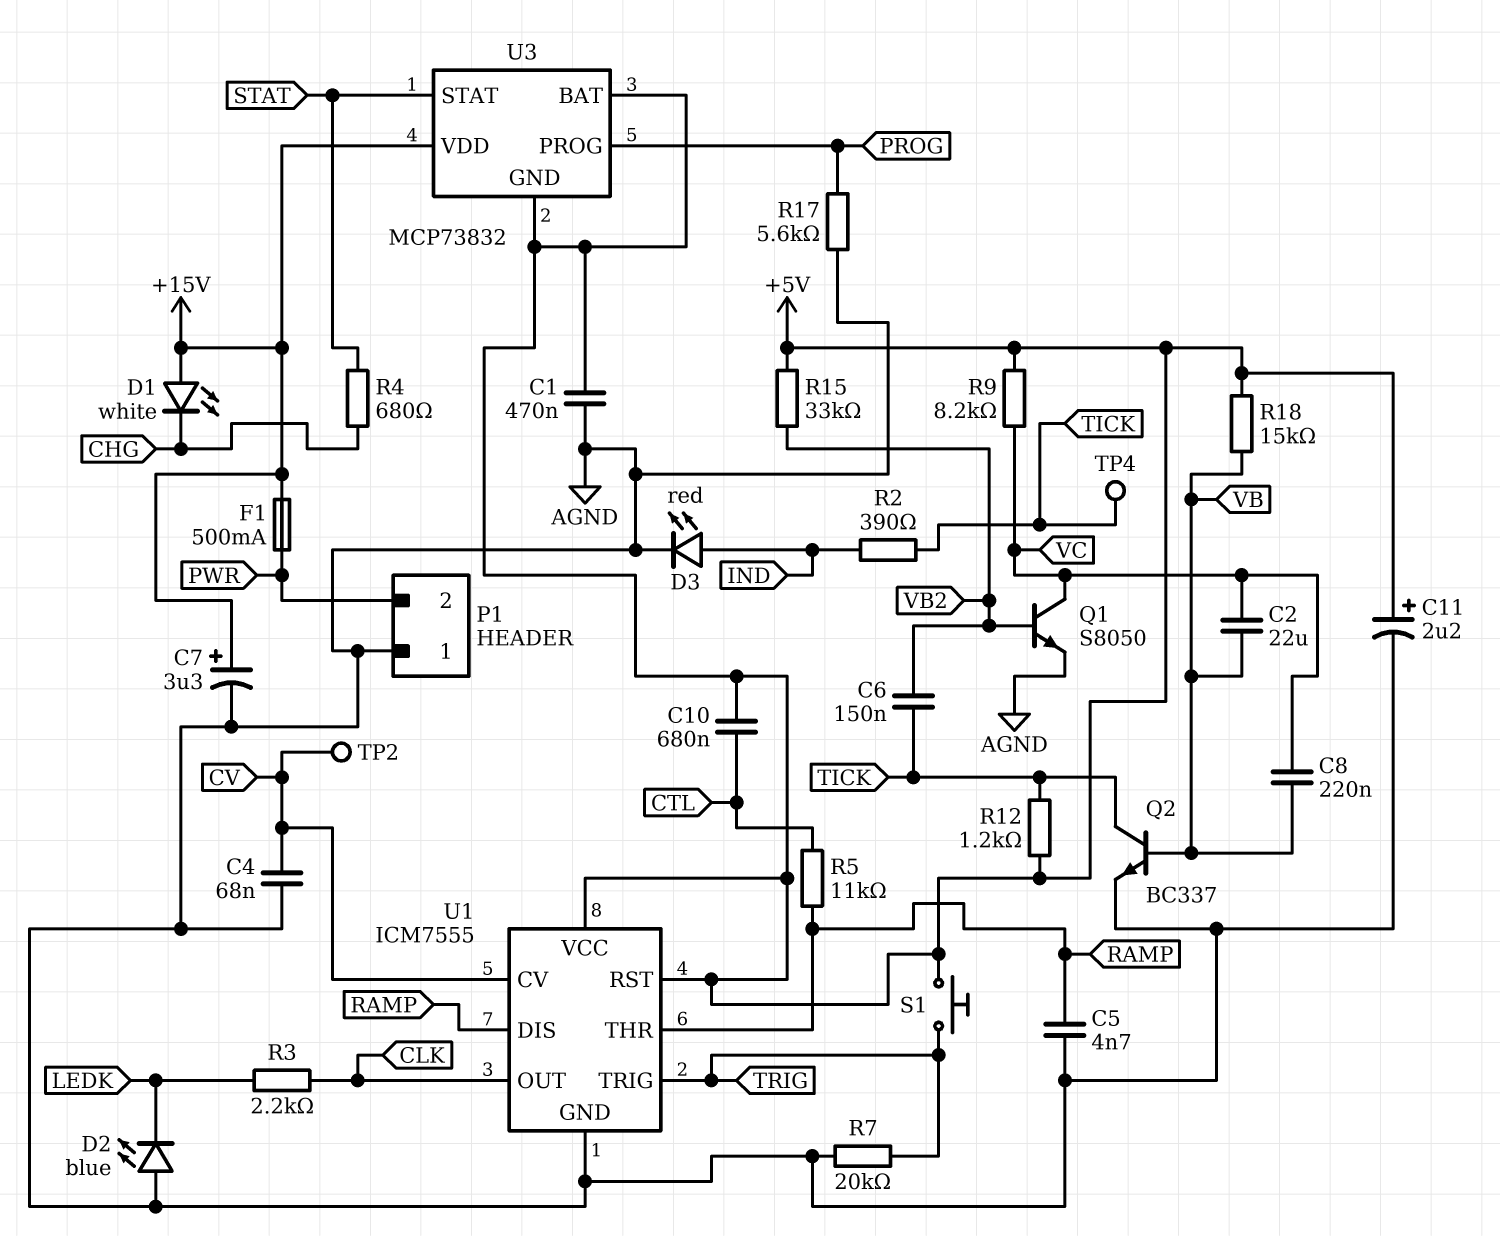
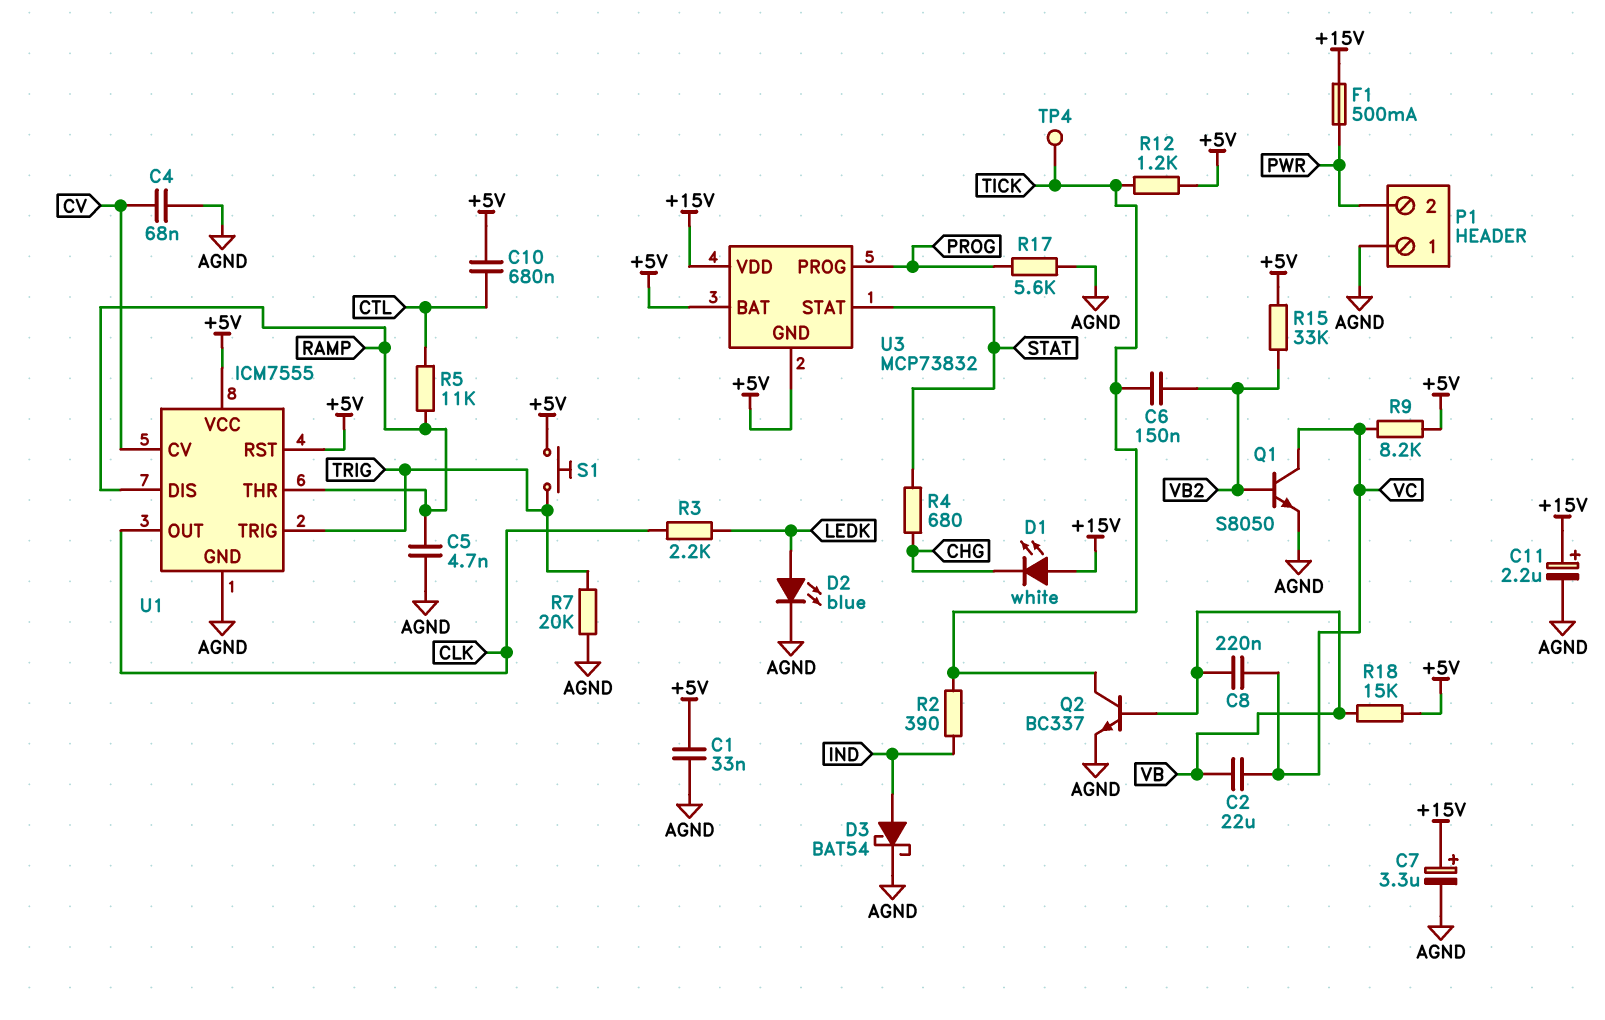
C1: 470nF (+5V, AGND) -> 33nF (+5V, AGND)
C11: 2.2uF (plus +5V, minus AGND) -> 2.2uF (plus +15V, minus AGND)
D2: LED blue (A AGND, K LEDK) -> LED blue (A LEDK, K AGND)
D3: LED red (A IND, K AGND) -> schottky BAT54 (A IND, K AGND)
TP2: test point (CV) -> none

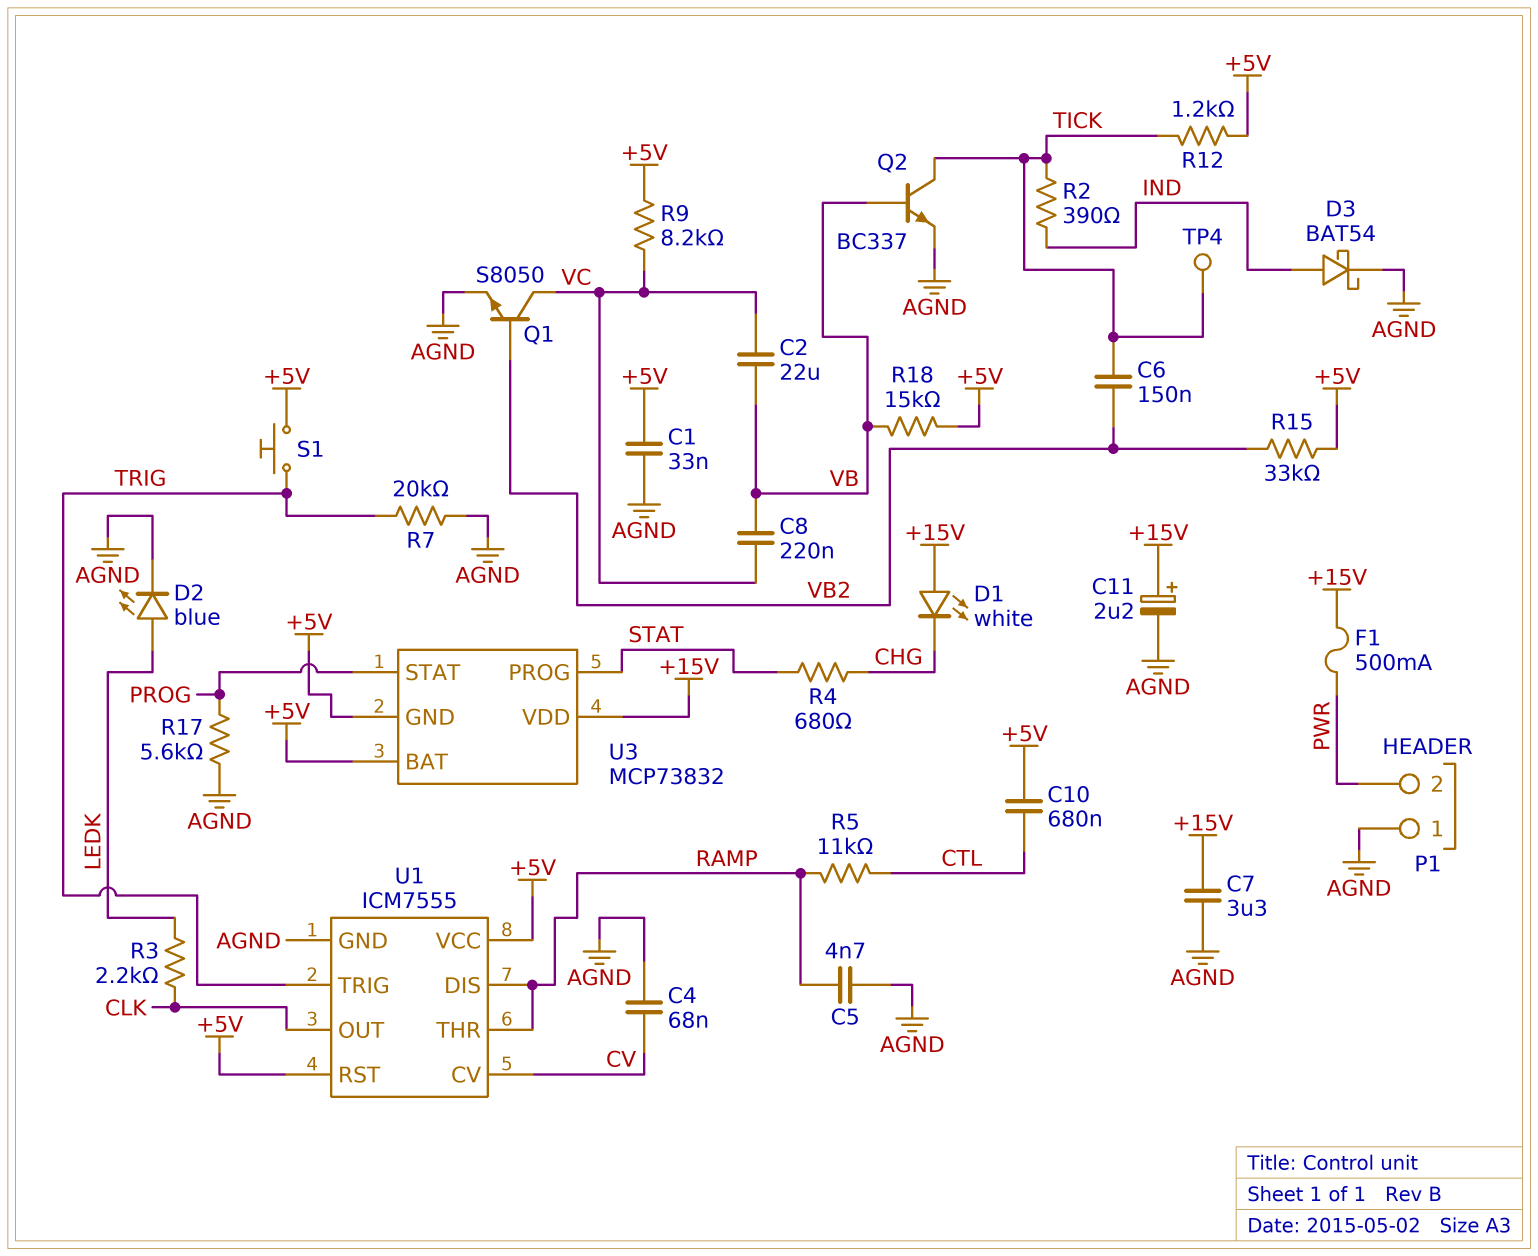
C7: 3.3uF (plus +15V, minus AGND) -> 3.3uF (+15V, AGND)
U3 pin PROG: PROG -> STAT
U3 pin STAT: STAT -> PROG

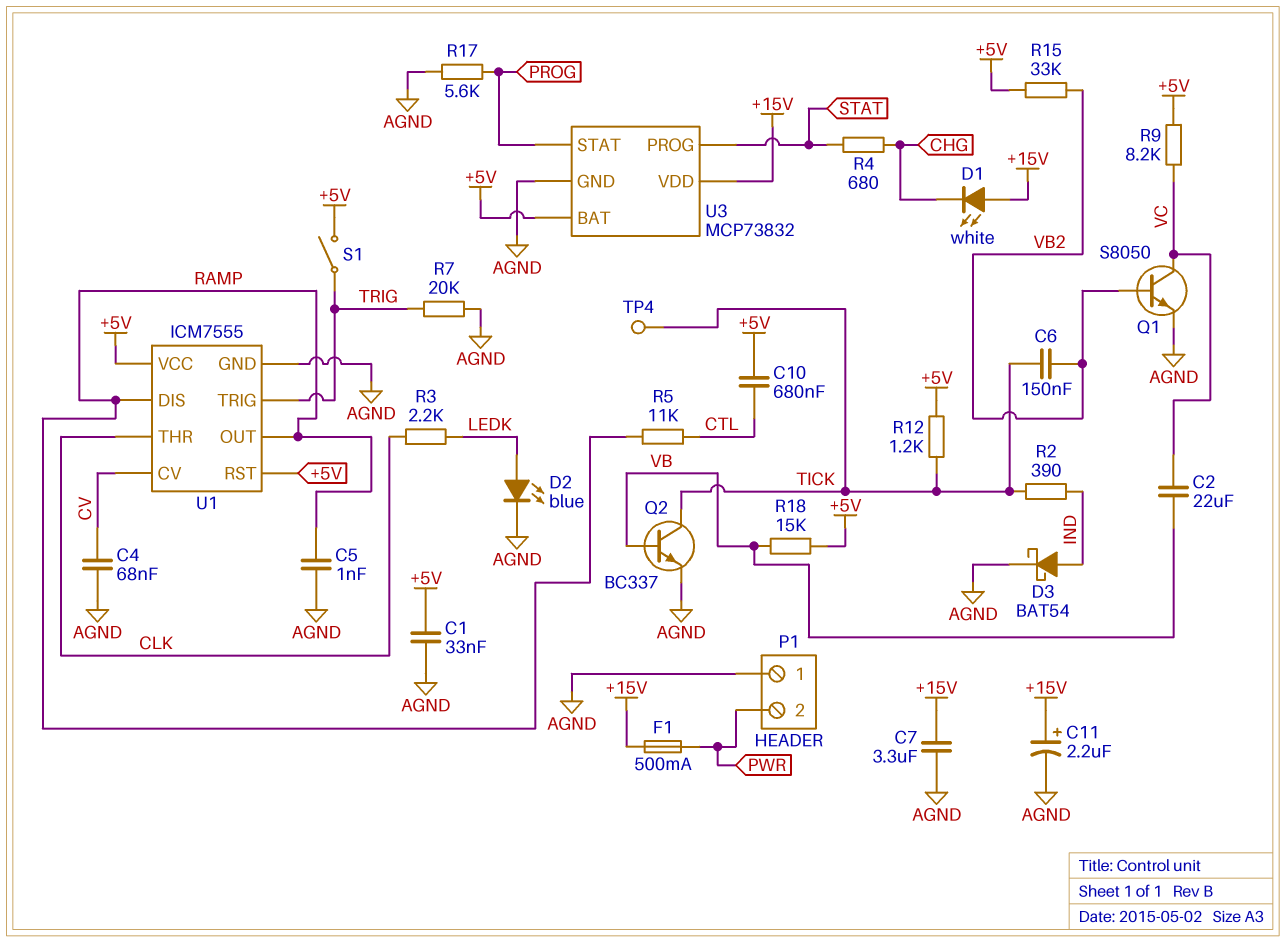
C5: 4.7nF (AGND, RAMP) -> 1nF (AGND, RAMP)
C8: 220nF (VB, VC) -> none
S1: button (+5V, TRIG) -> switch (+5V, TRIG)
U1 pin OUT: CLK -> RAMP
U1 pin THR: RAMP -> CLK
U3 pin GND: +5V -> AGND

